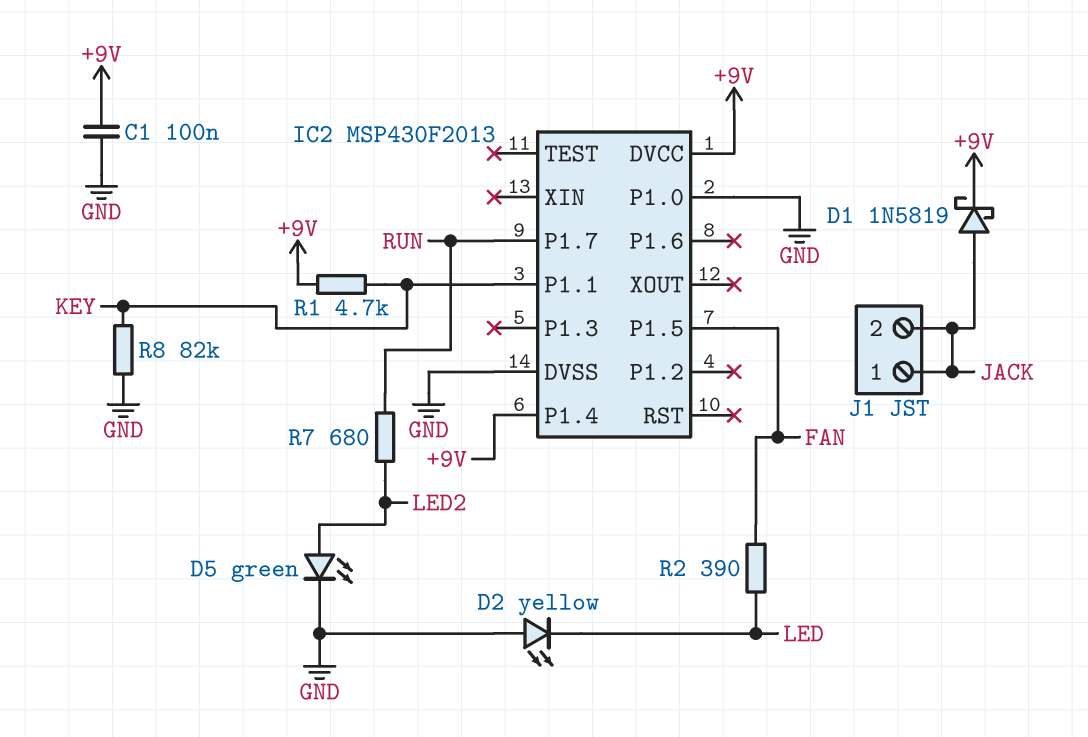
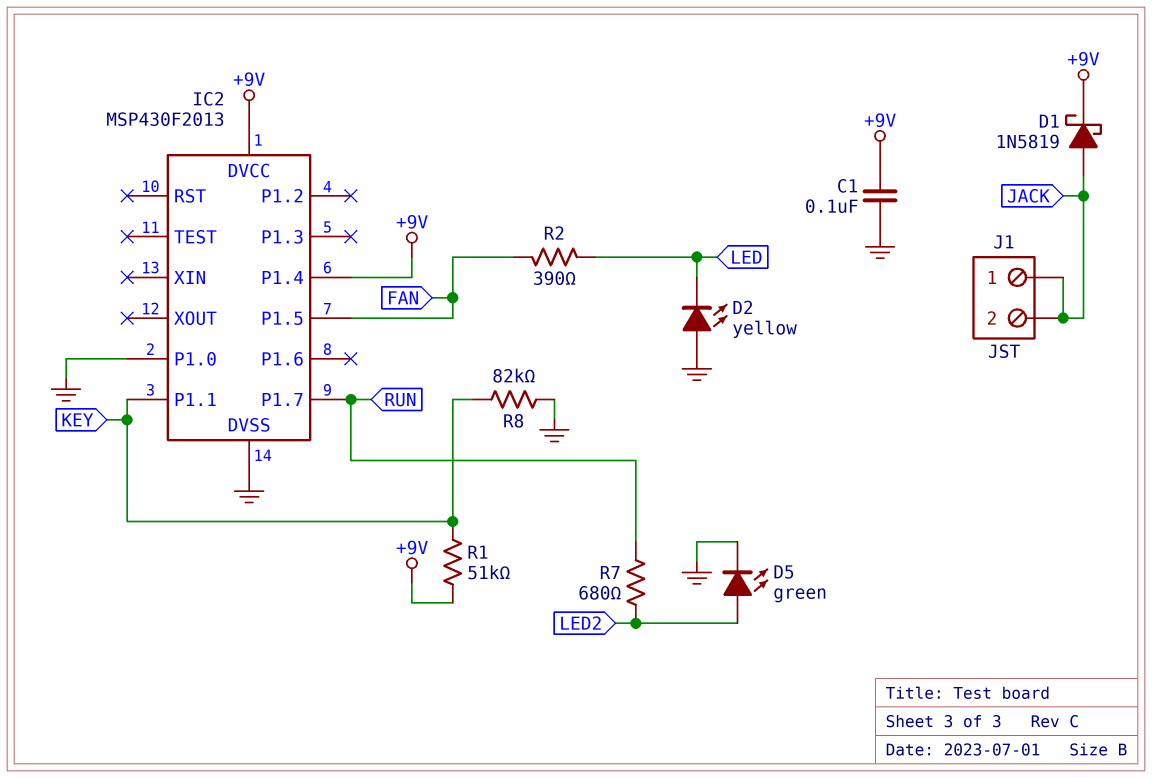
R1: 4.7k (+9V, KEY) -> 51k (+9V, KEY)

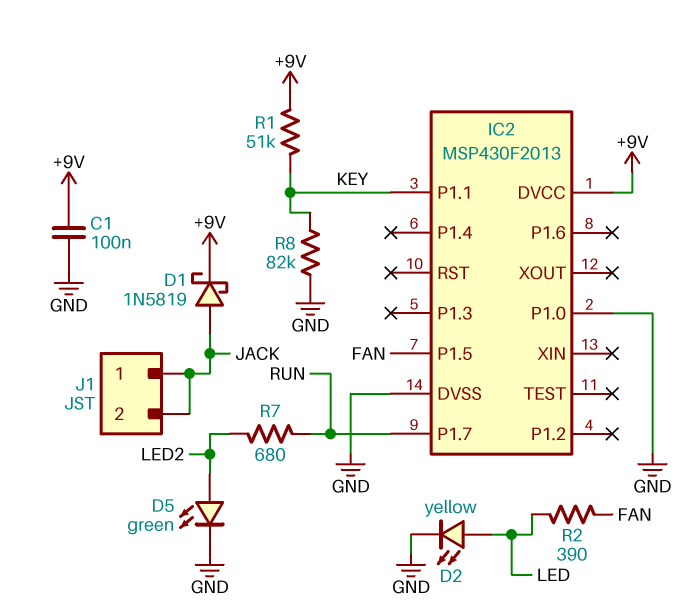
D2: LED yellow (A GND, K LED) -> LED yellow (A LED, K GND)
IC2 pin P1.4: +9V -> none

